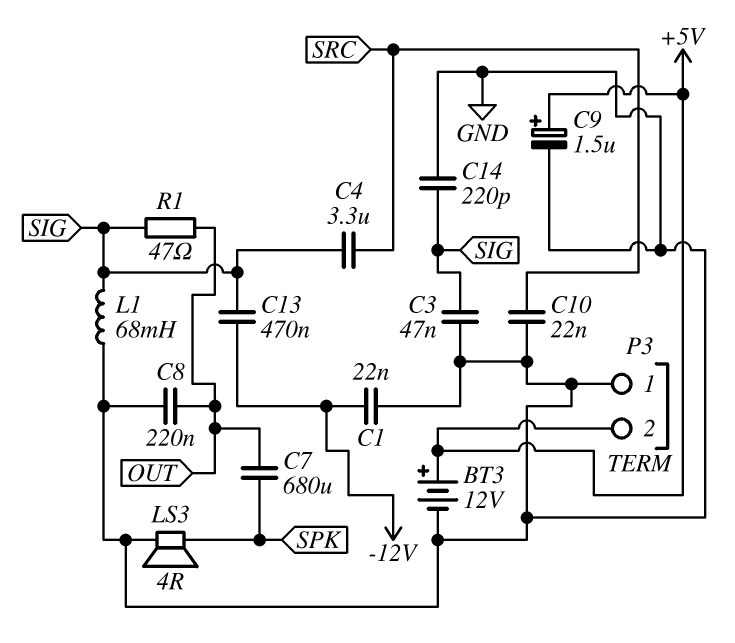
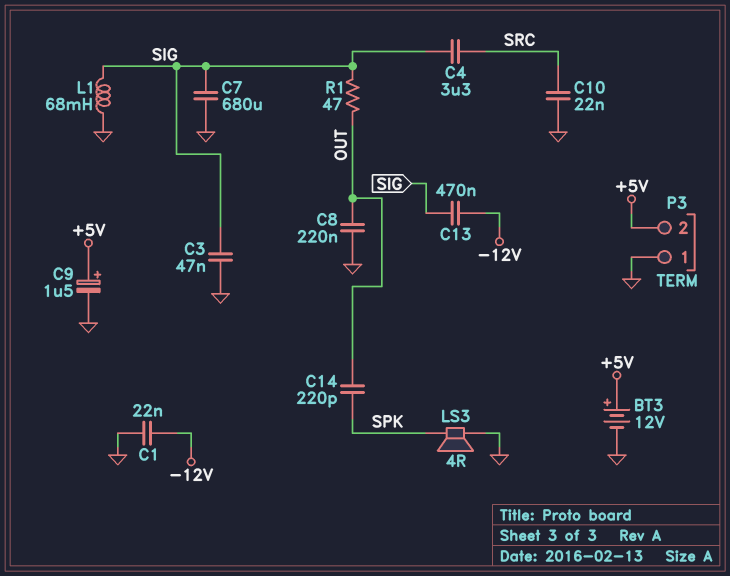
C7: 680uF (OUT, SPK) -> 680uF (GND, SIG)
C14: 220pF (GND, SIG) -> 220pF (OUT, SPK)

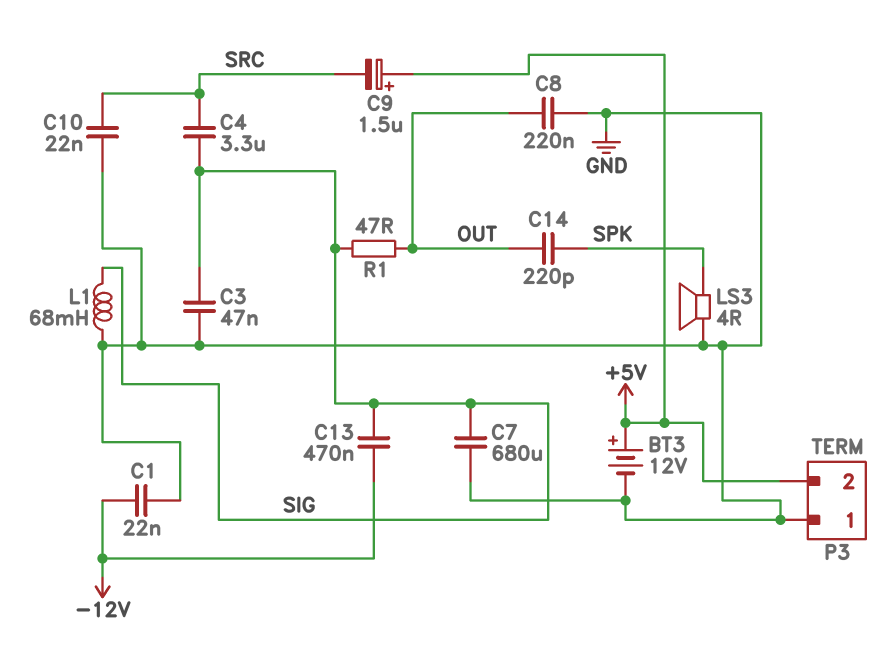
C9: 1.5uF (plus +5V, minus GND) -> 1.5uF (plus +5V, minus SRC)

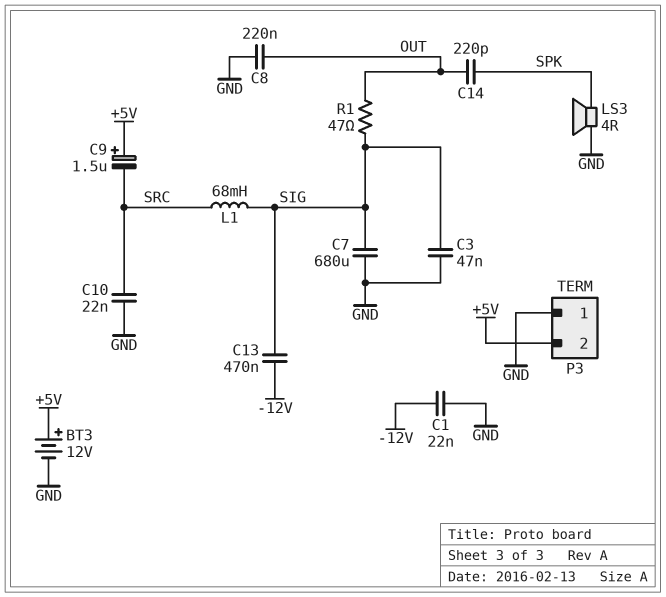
C4: 3.3uF (SIG, SRC) -> none
L1: 68mH (GND, SIG) -> 68mH (SIG, SRC)

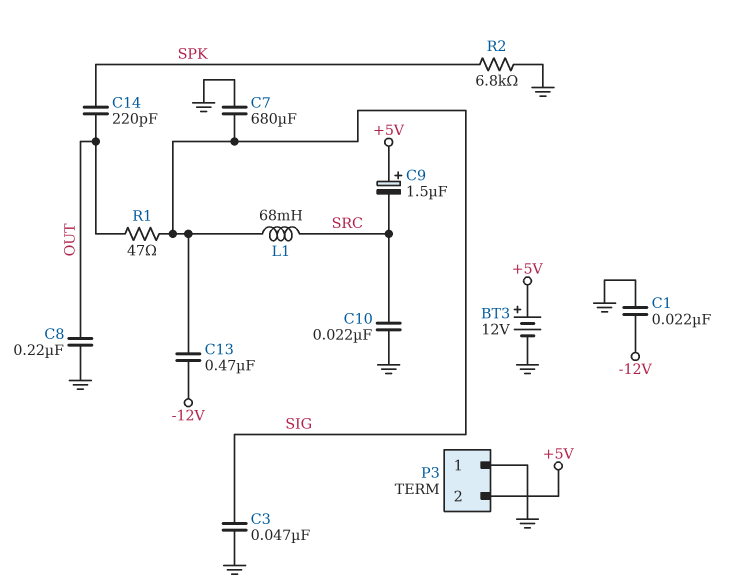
LS3: speaker 4R (GND, SPK) -> none
R2: none -> 6.8k (GND, SPK)

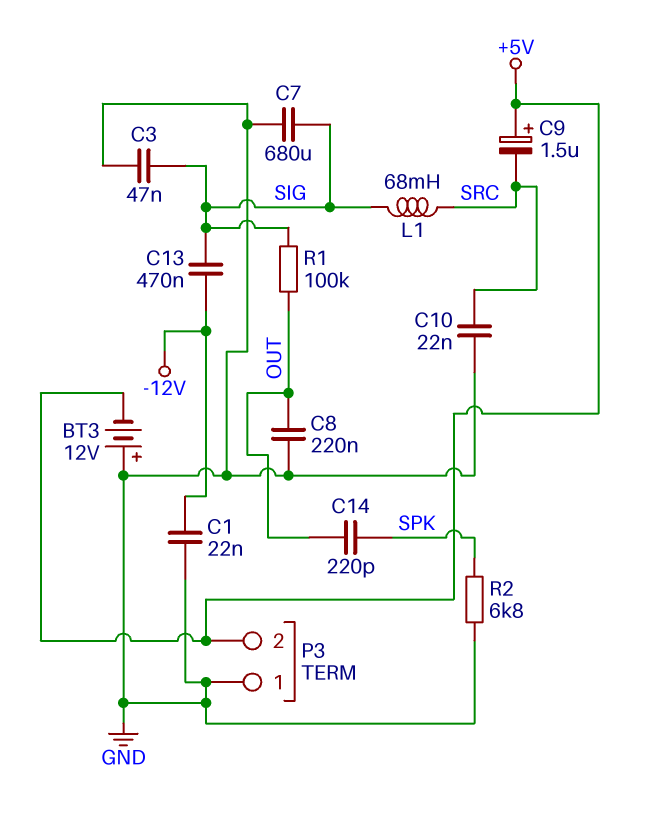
BT3: 12V (plus +5V, minus GND) -> 12V (plus GND, minus +5V)
R1: 47 (OUT, SIG) -> 100k (OUT, SIG)

